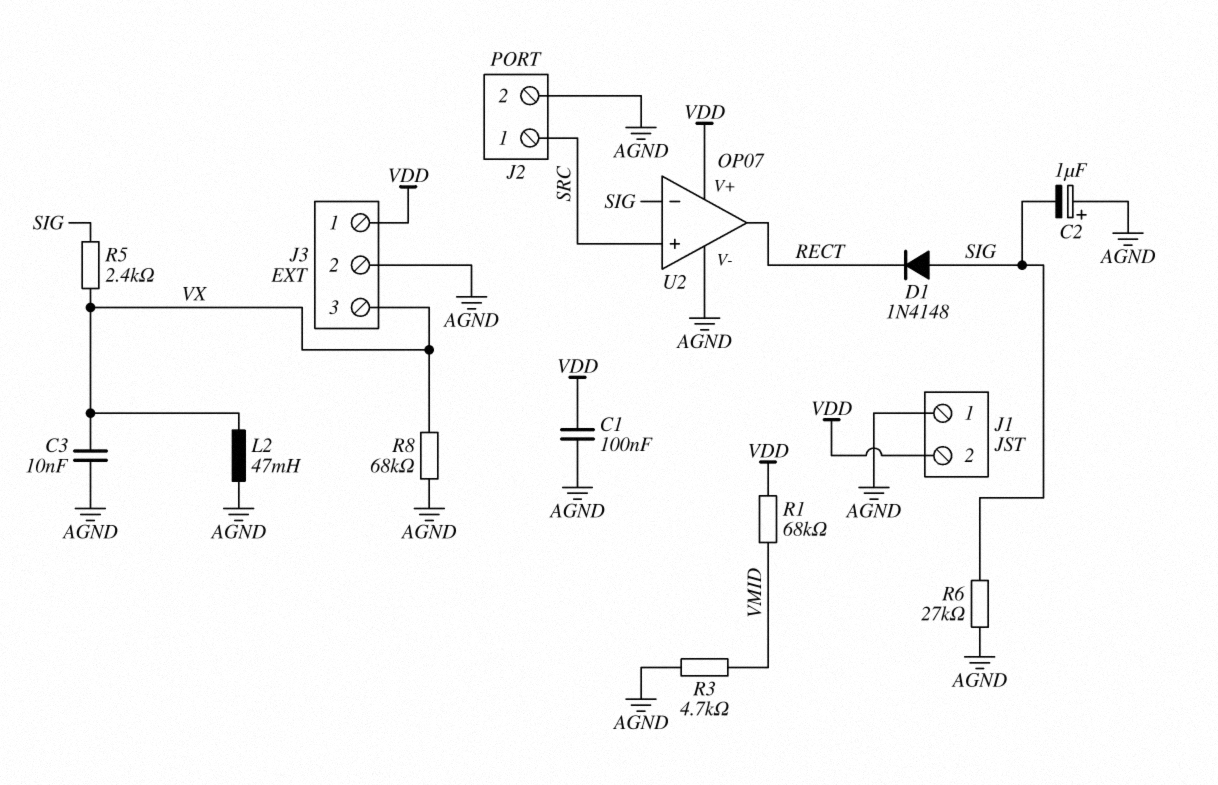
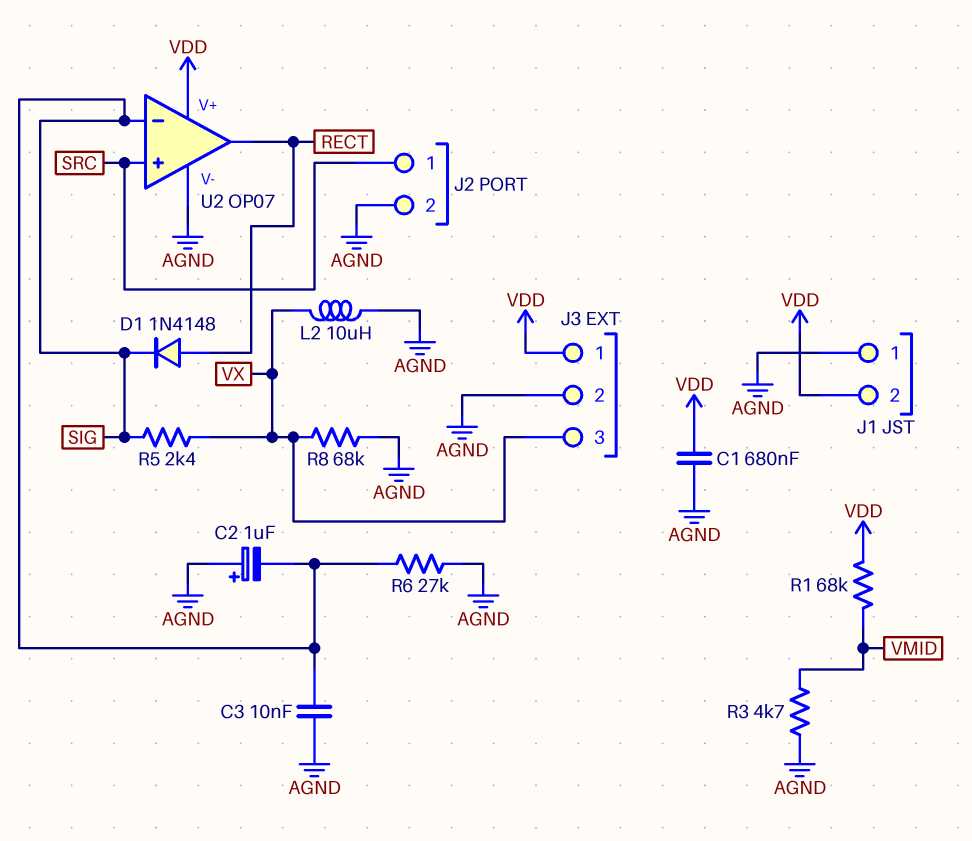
C1: 100nF (AGND, VDD) -> 680nF (AGND, VDD)
C3: 10nF (AGND, VX) -> 10nF (AGND, SIG)
D1: diode 1N4148 (A SIG, K RECT) -> diode 1N4148 (A RECT, K SIG)
L2: 47mH (AGND, VX) -> 10uH (AGND, VX)

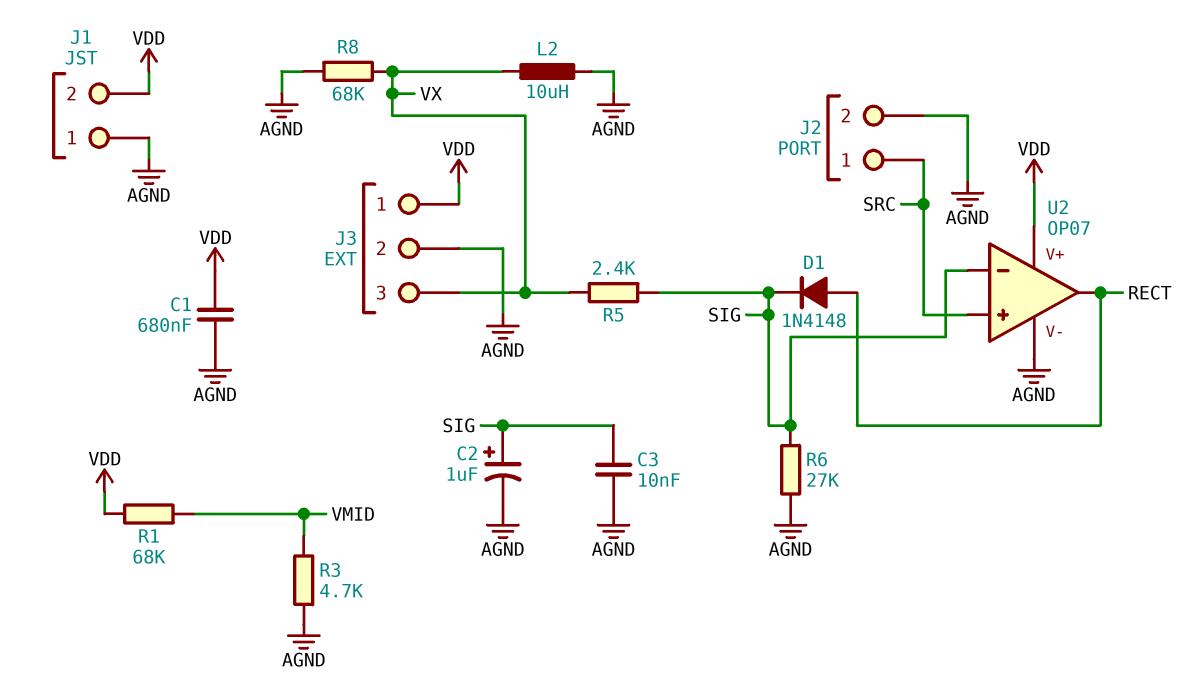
C2: 1uF (plus AGND, minus SIG) -> 1uF (plus SIG, minus AGND)

